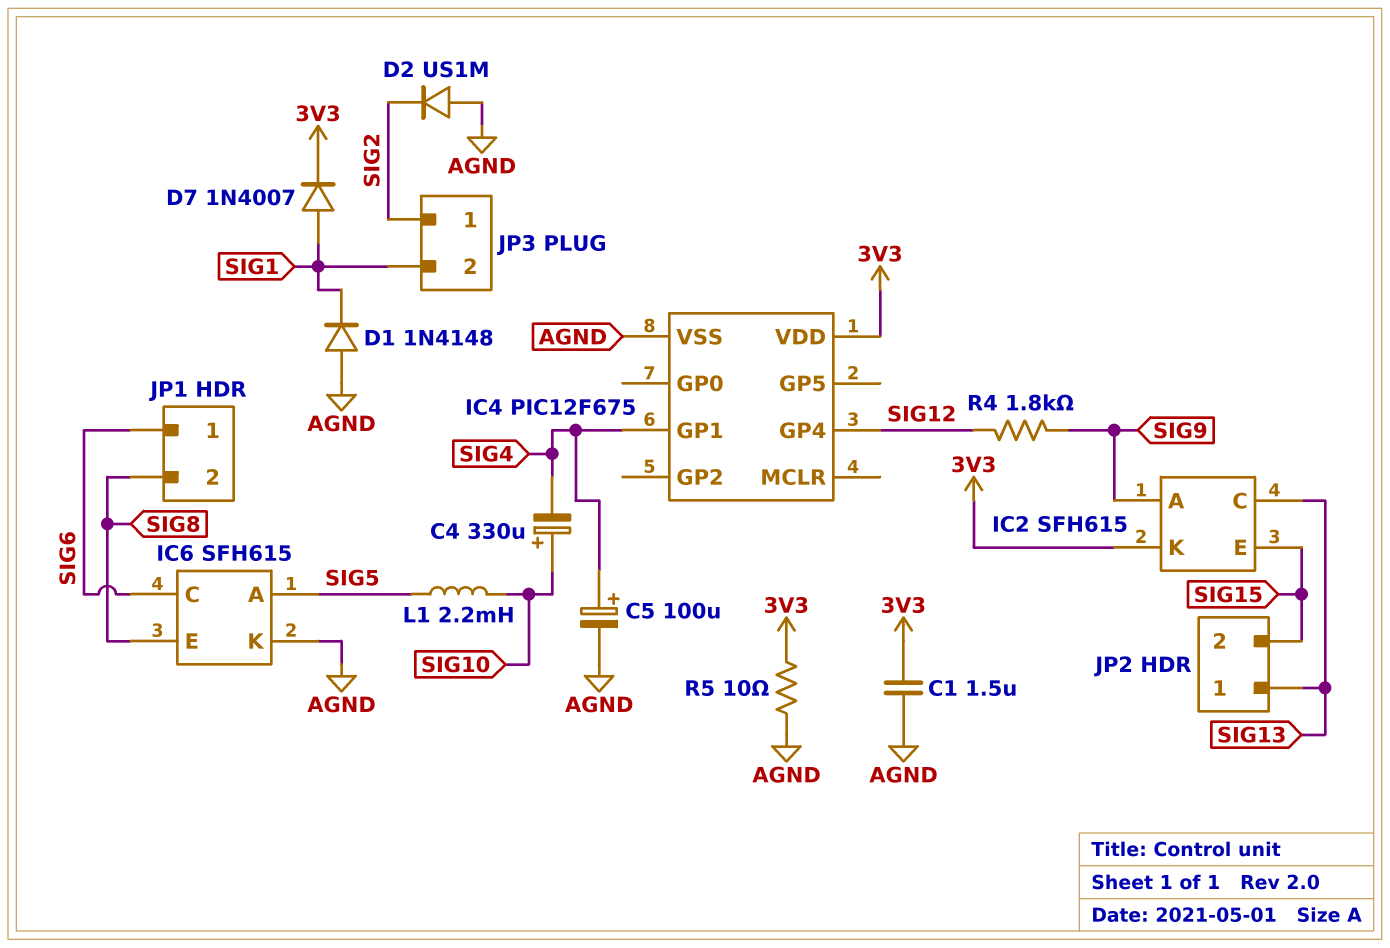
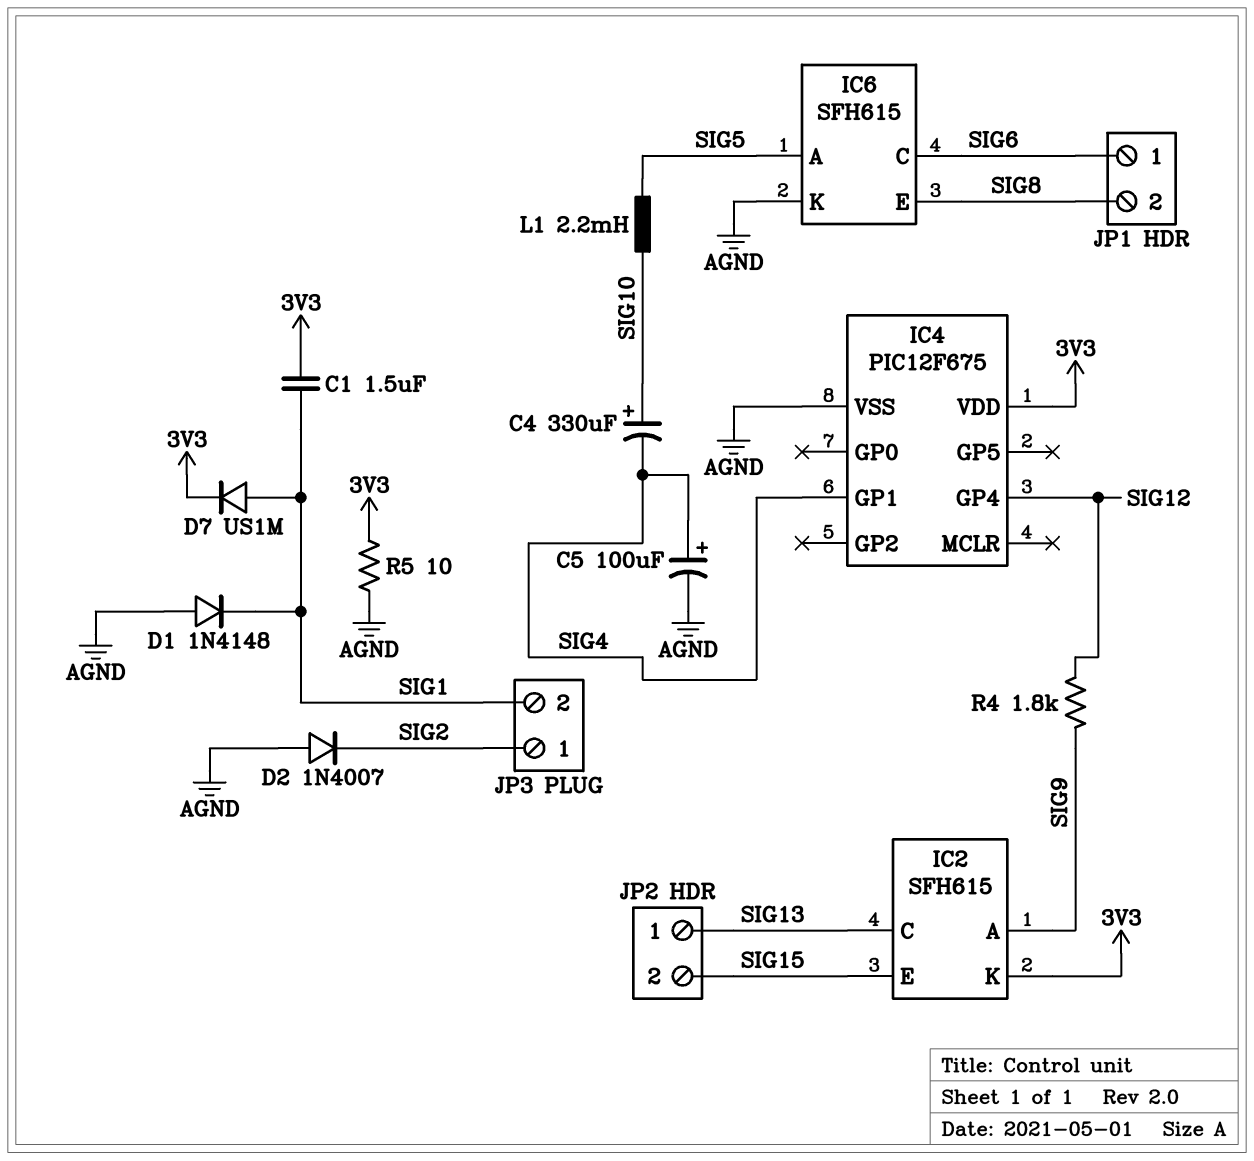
C1: 1.5uF (3V3, AGND) -> 1.5uF (3V3, SIG1)
D2: diode US1M (A AGND, K SIG2) -> diode 1N4007 (A AGND, K SIG2)
D7: diode 1N4007 (A SIG1, K 3V3) -> diode US1M (A SIG1, K 3V3)

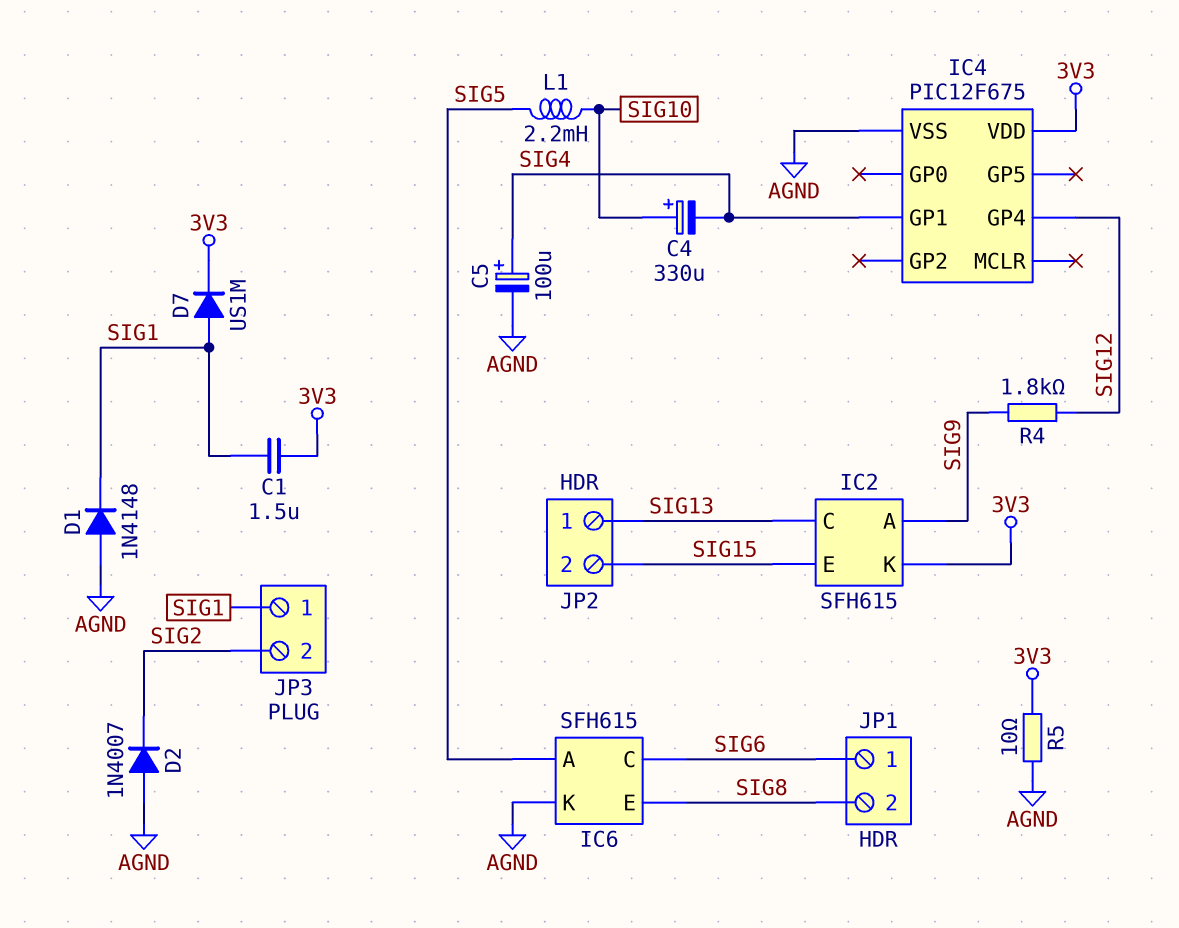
JP3 pin 1: SIG2 -> SIG1
JP3 pin 2: SIG1 -> SIG2

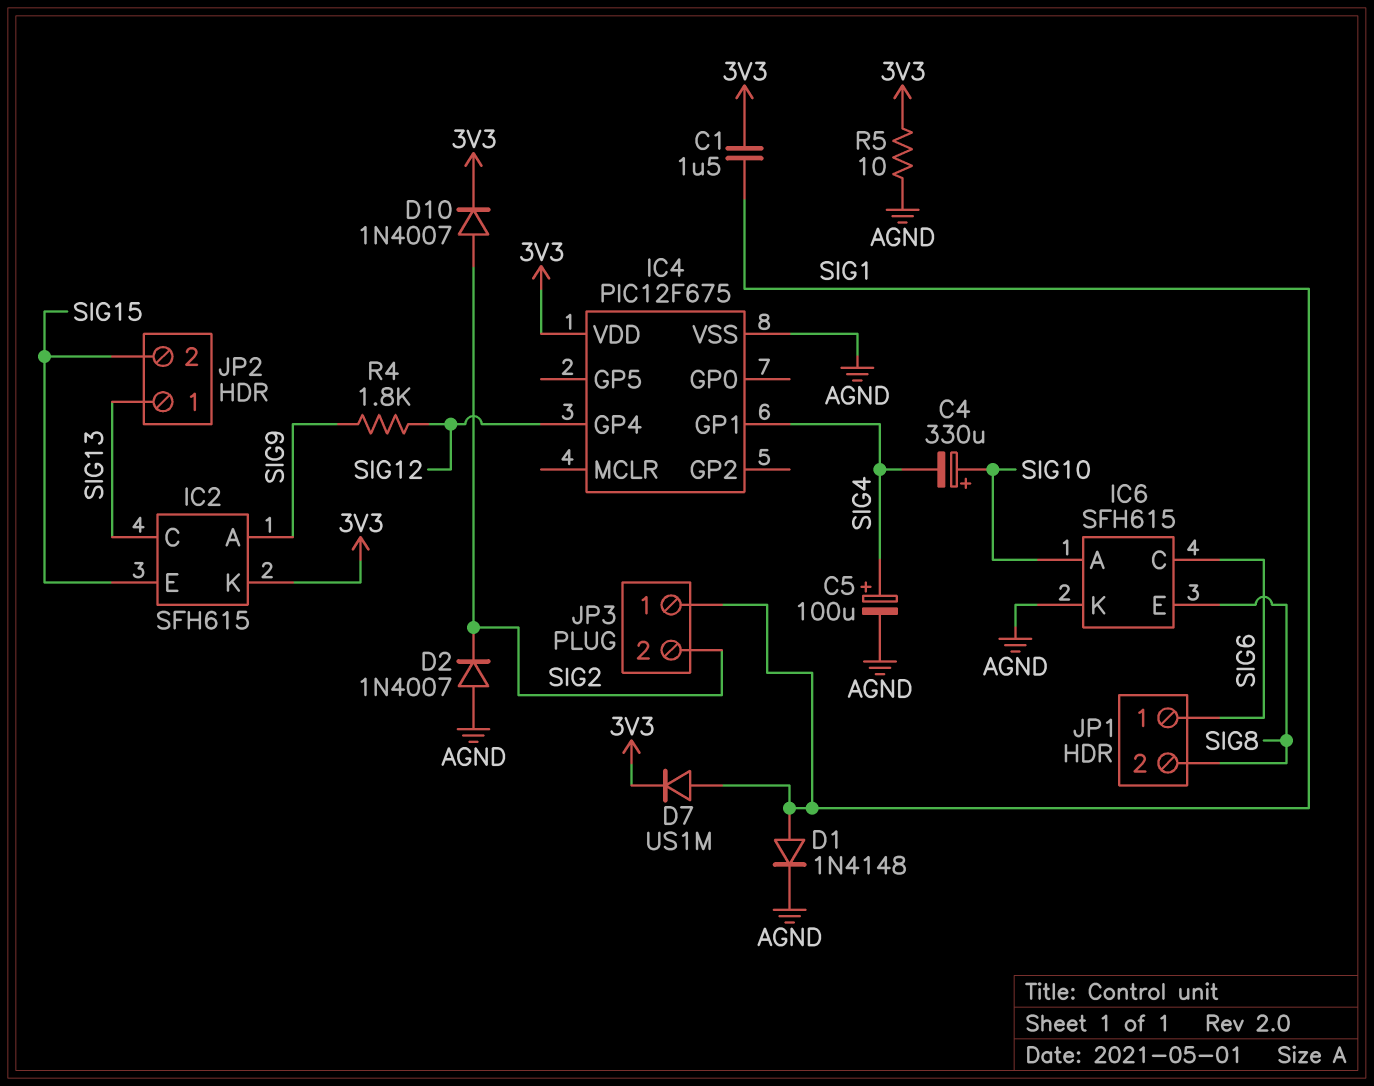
D1: diode 1N4148 (A AGND, K SIG1) -> diode 1N4148 (A SIG1, K AGND)
D10: none -> diode 1N4007 (A SIG2, K 3V3)
IC6 pin A: SIG5 -> SIG10
L1: 2.2mH (SIG5, SIG10) -> none

